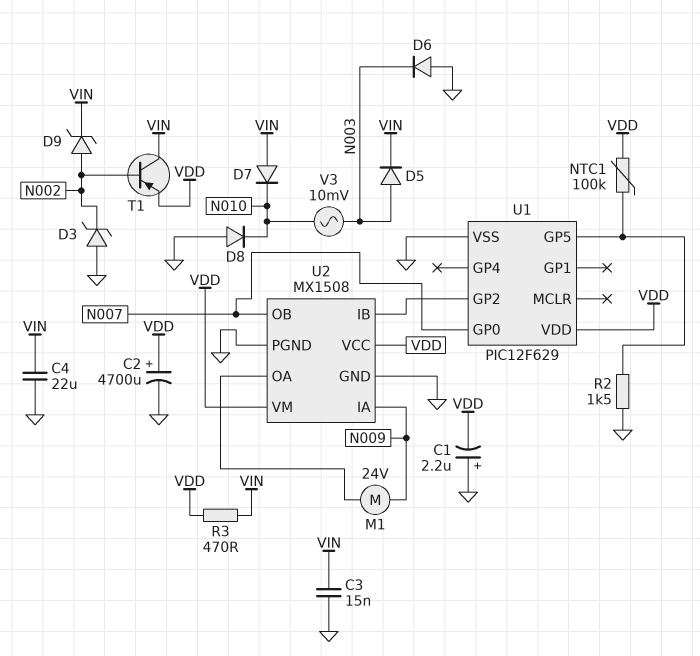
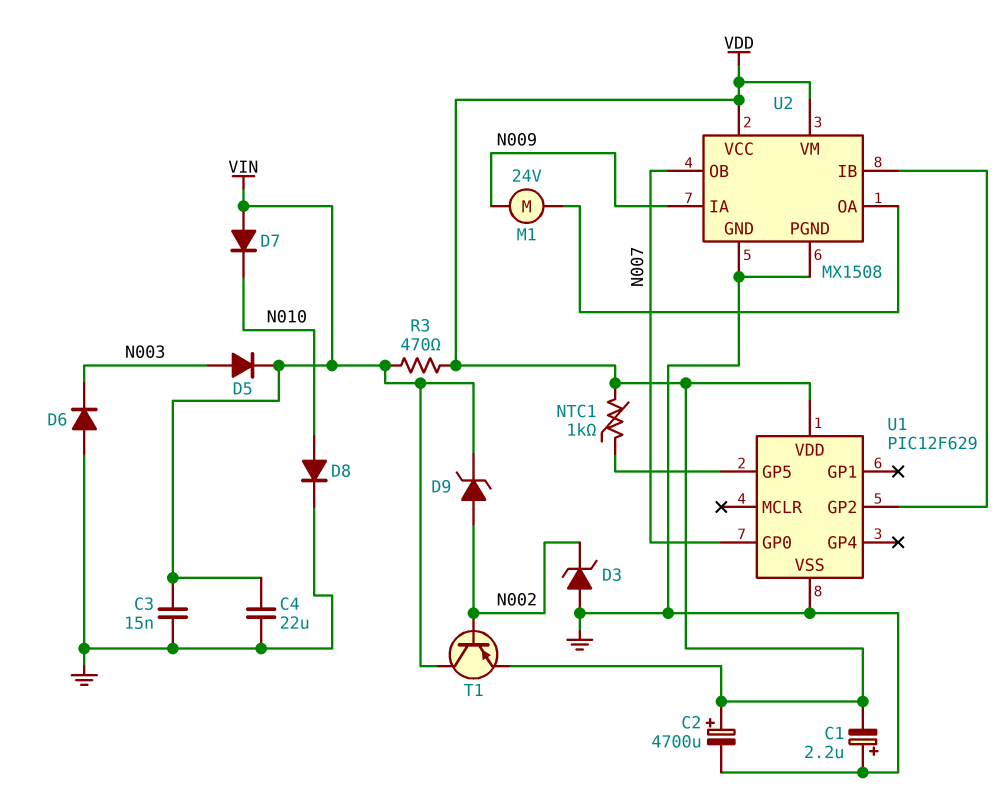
D8: diode (A GND, K N010) -> diode (A N010, K GND)
NTC1: 100k (U1/GP5, VDD) -> 1k (U1/GP5, VDD)
R2: 1.5k (GND, U1/GP5) -> none
V3: AC 10mV (N003, N010) -> none

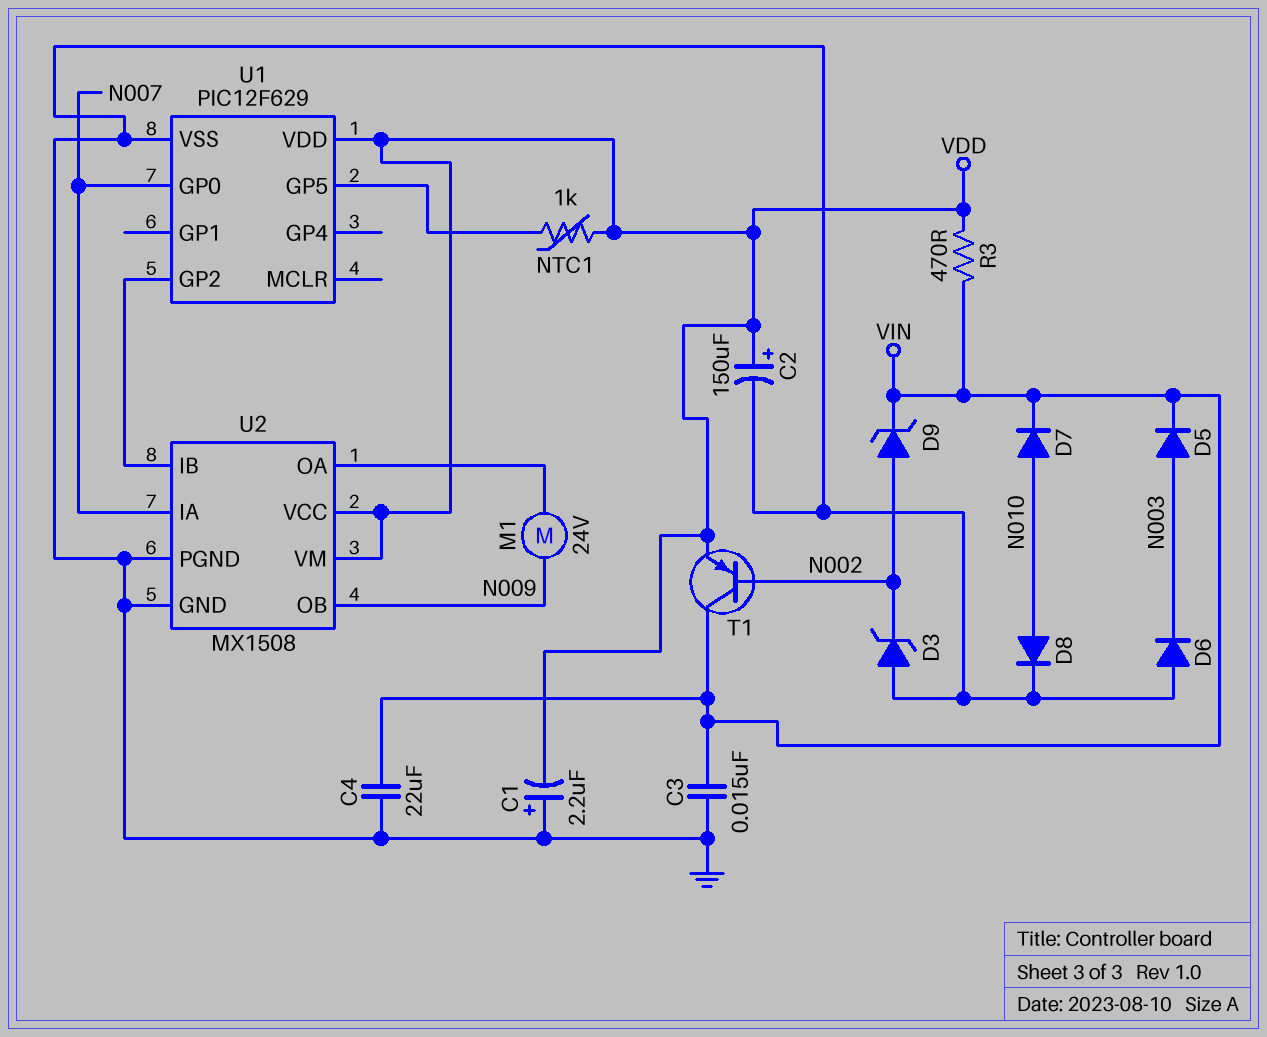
C2: 4700uF (plus VDD, minus GND) -> 150uF (plus VDD, minus GND)
D7: diode (A VIN, K N010) -> diode (A N010, K VIN)
U2 pin IA: N009 -> N007
U2 pin OB: N007 -> N009

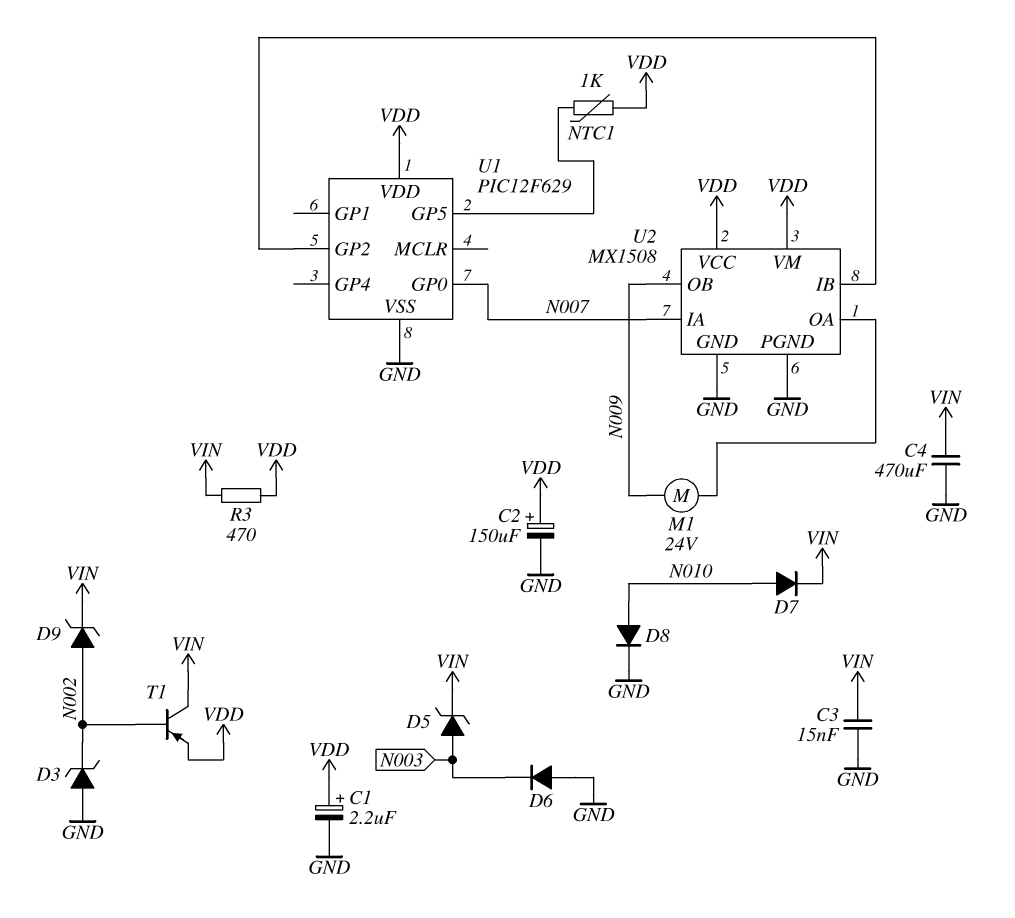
C1: 2.2uF (plus GND, minus VDD) -> 2.2uF (plus VDD, minus GND)
C4: 22uF (GND, VIN) -> 470uF (GND, VIN)
D5: diode (A N003, K VIN) -> zener (A N003, K VIN)

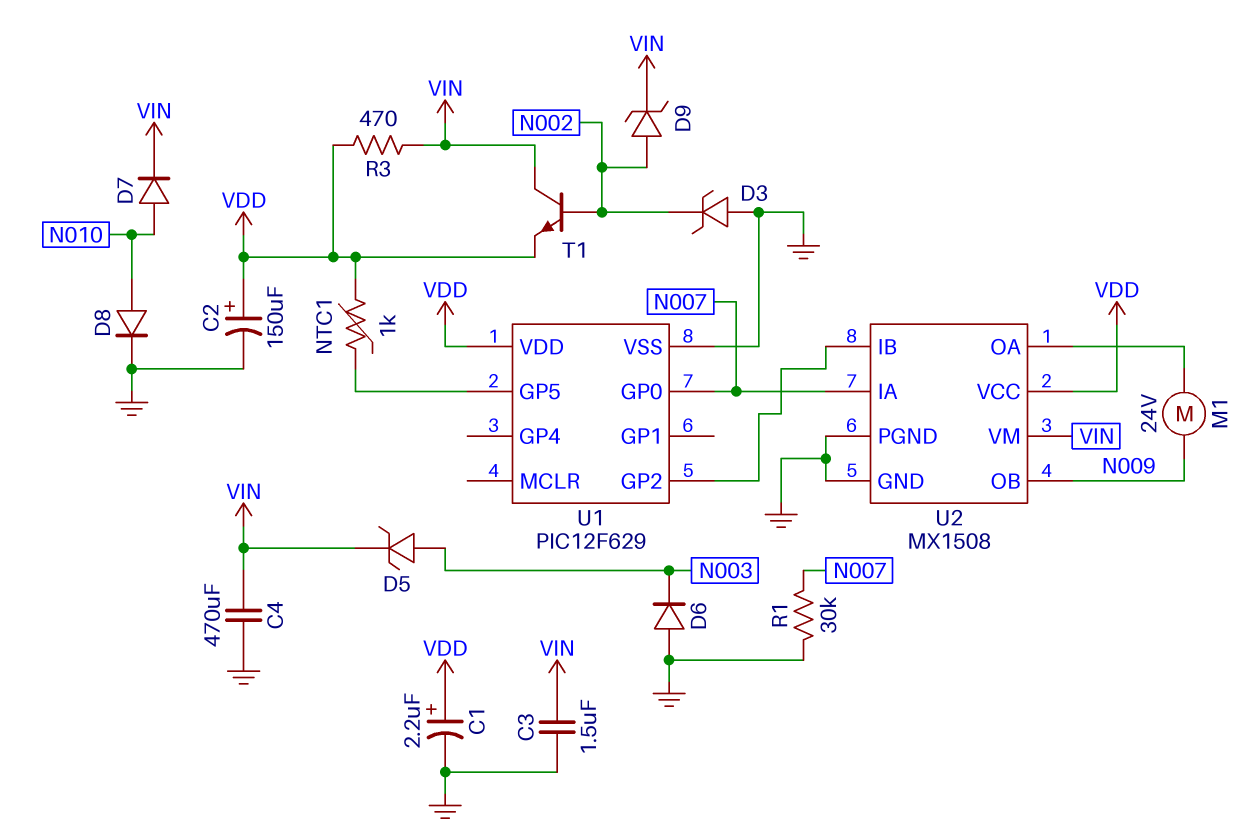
C3: 15nF (GND, VIN) -> 1.5uF (GND, VIN)
R1: none -> 30k (GND, N007)
T1: PNP (B N002, C VIN, E VDD) -> NPN (B N002, C VIN, E VDD)
U2 pin VM: VDD -> VIN

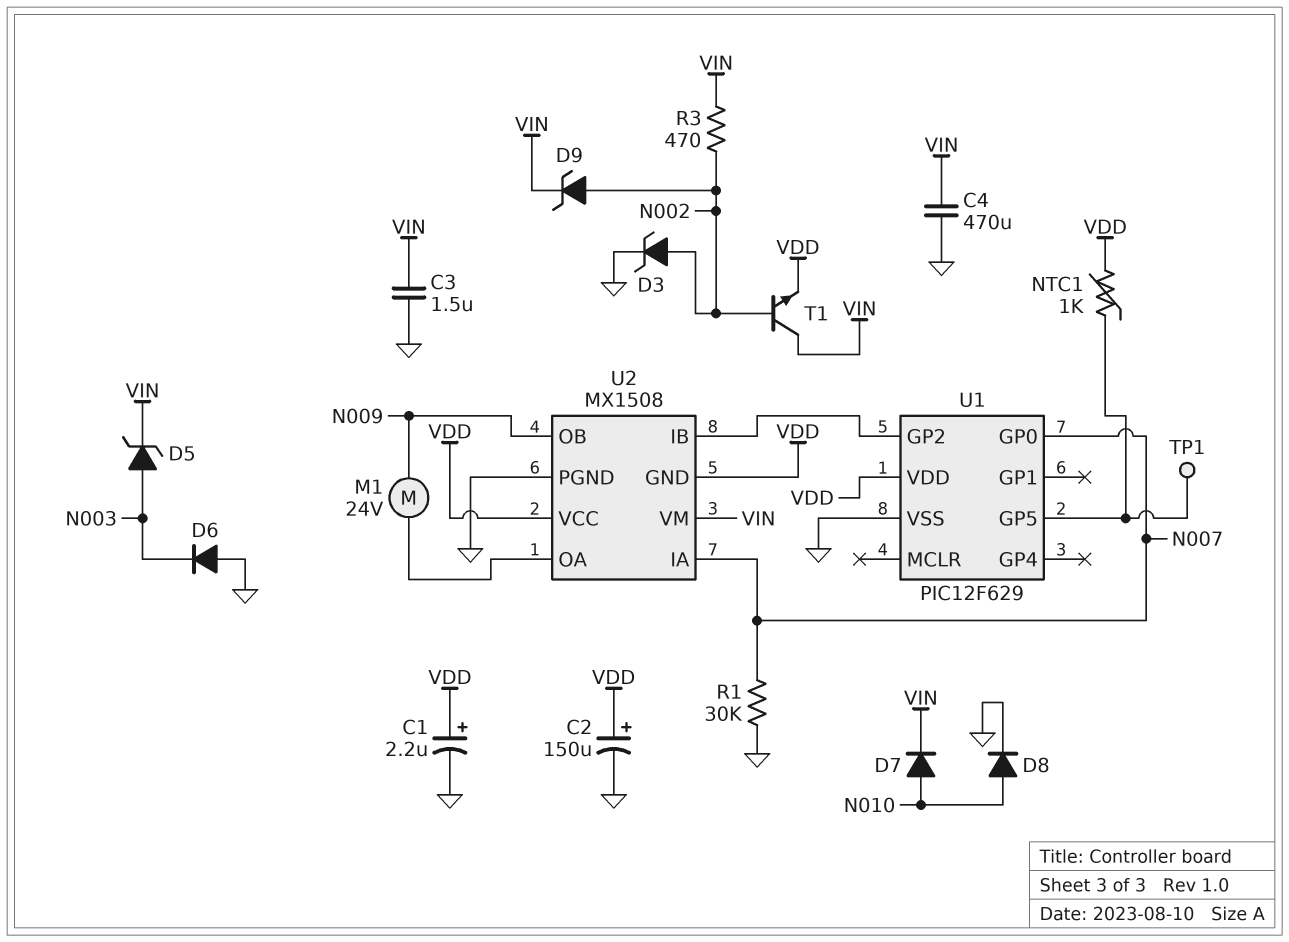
D3: zener (A GND, K N002) -> zener (A N002, K GND)
R3: 470 (VDD, VIN) -> 470 (N002, VIN)
TP1: none -> test point (U1/GP5)
U2 pin GND: GND -> VDD

